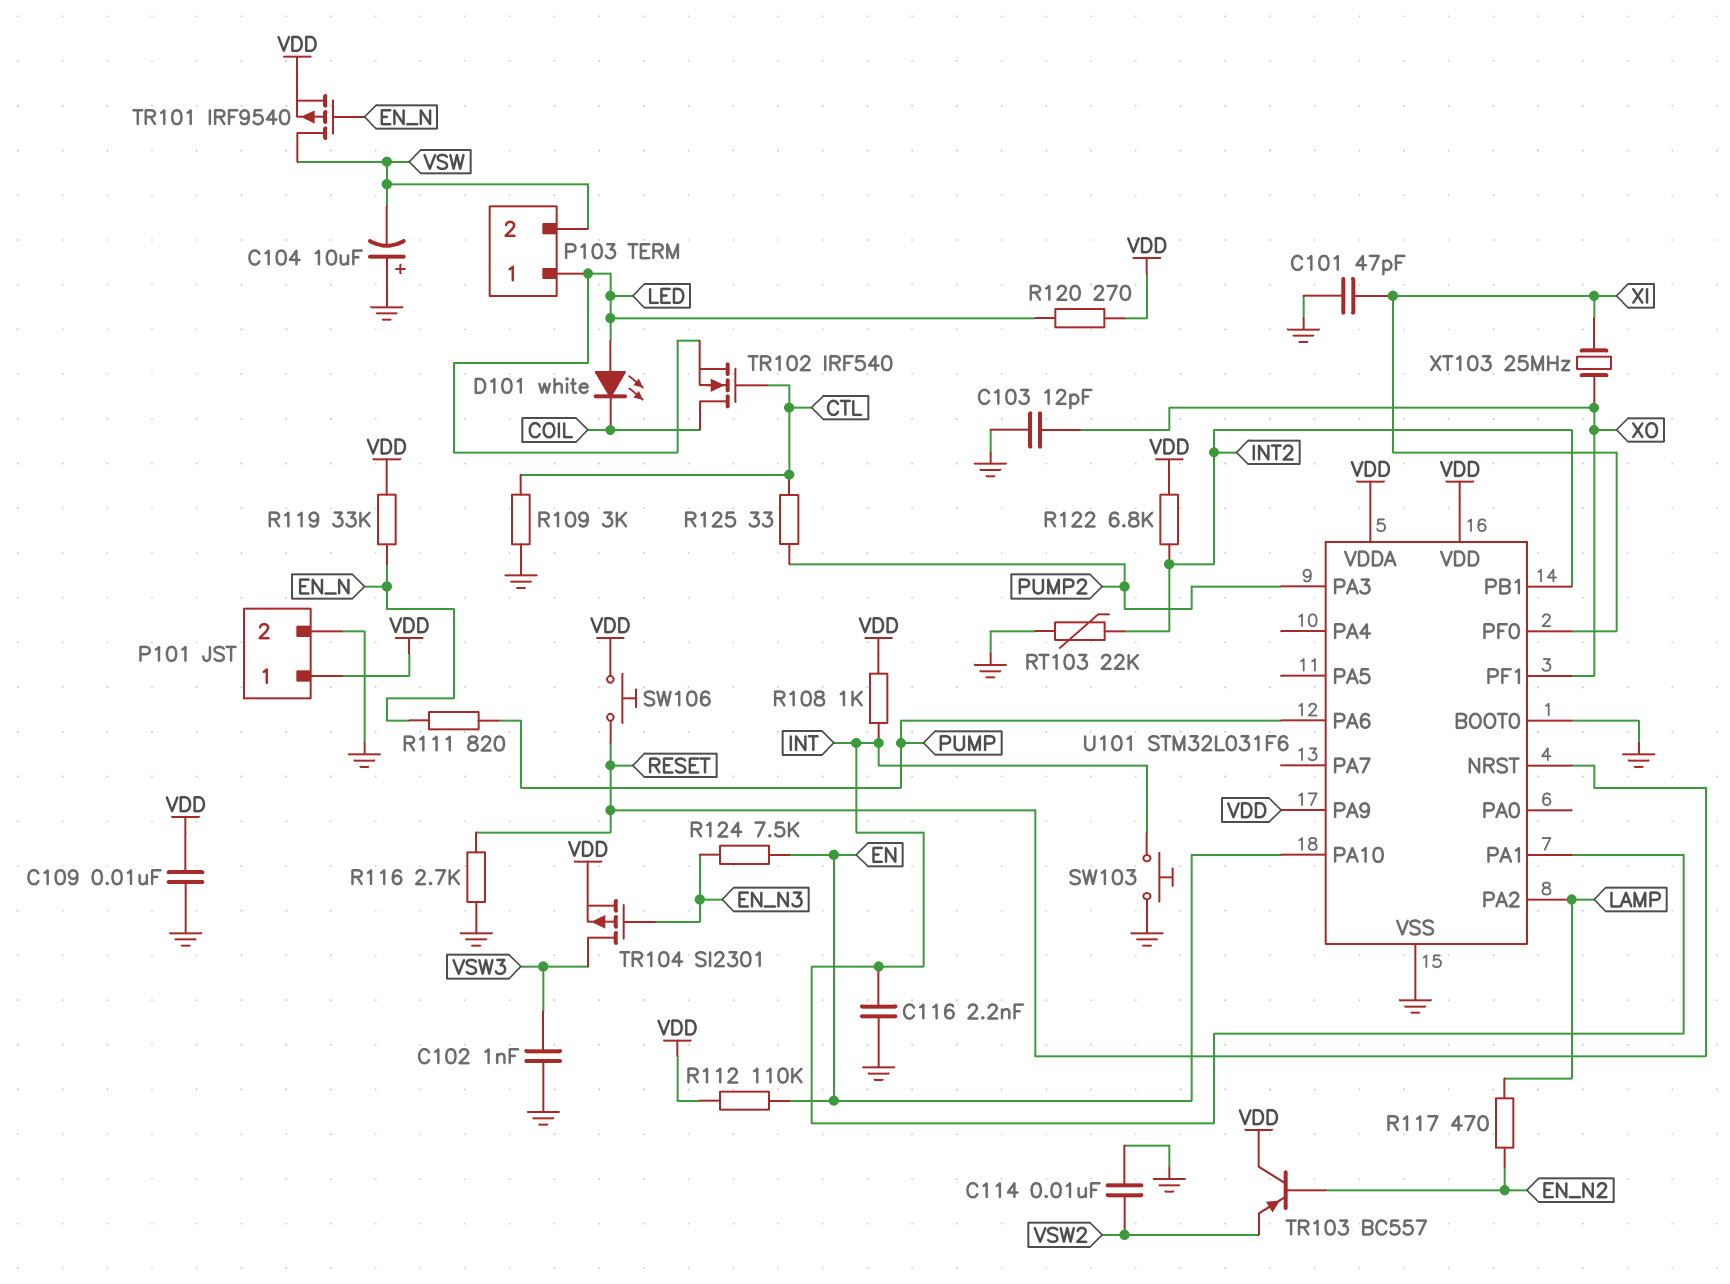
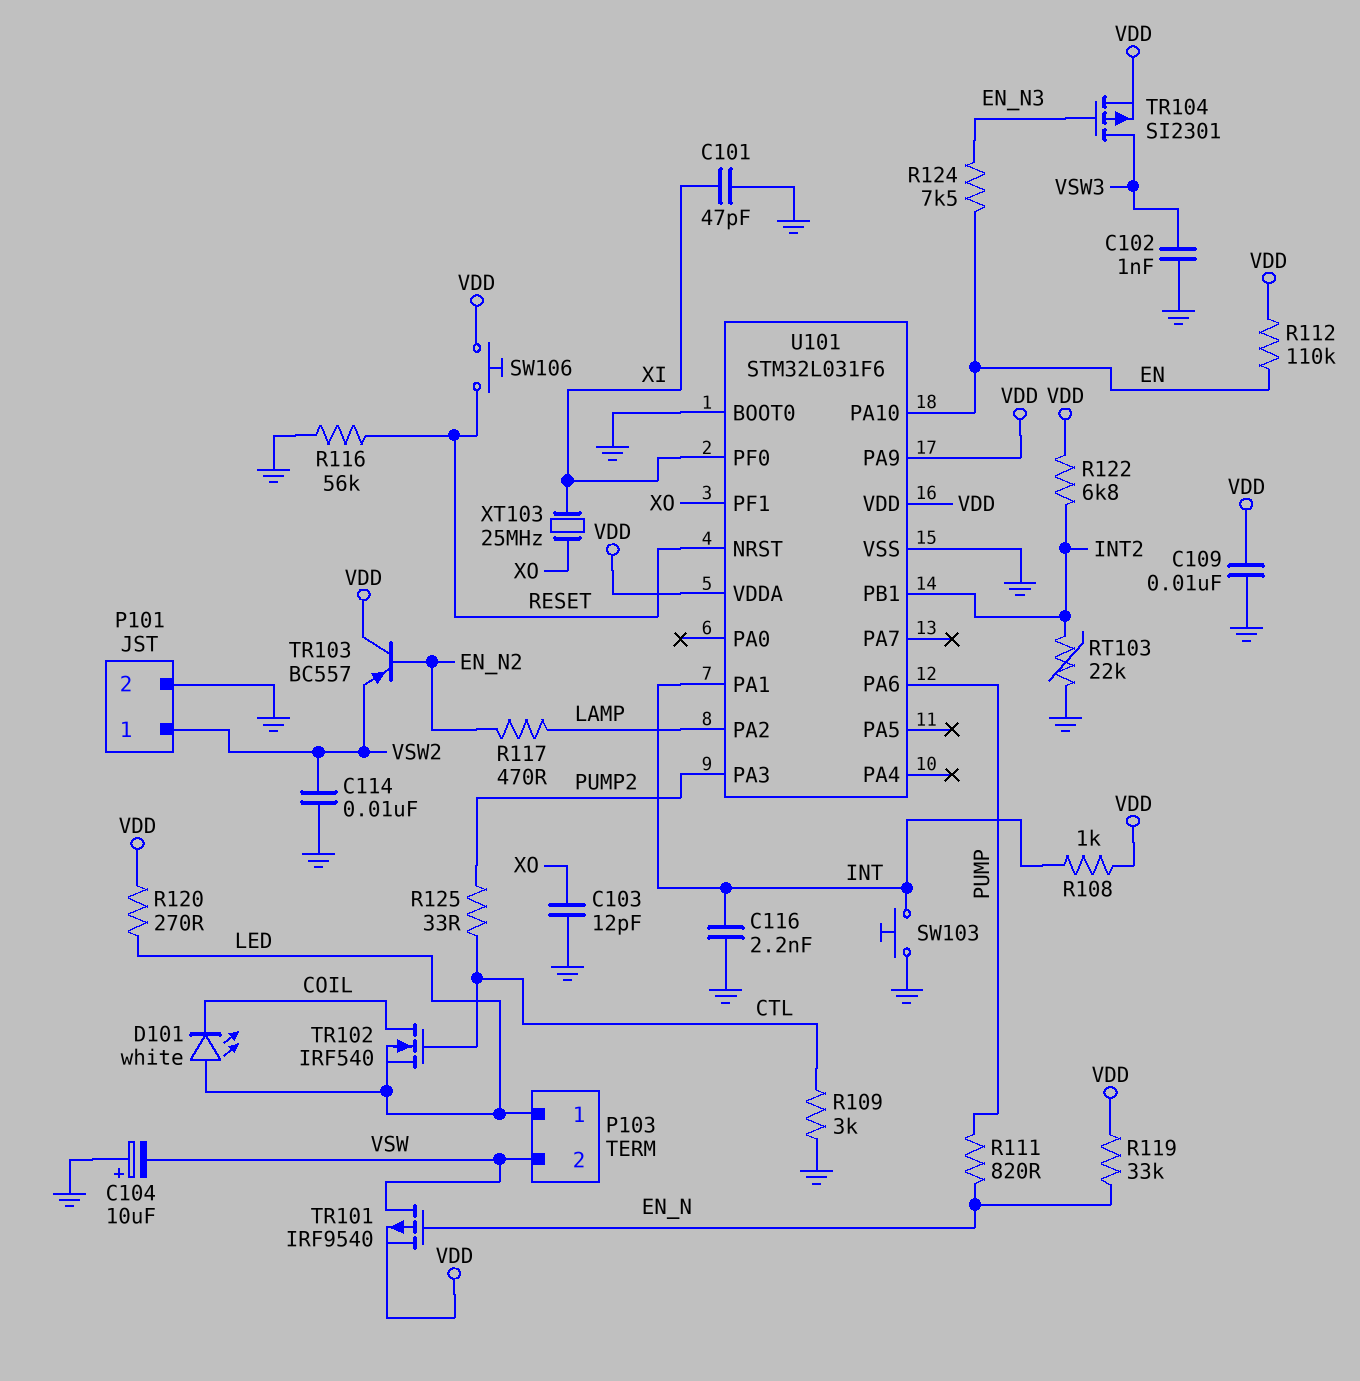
P101 pin 1: VDD -> VSW2
R116: 2.7k (GND, RESET) -> 56k (GND, RESET)

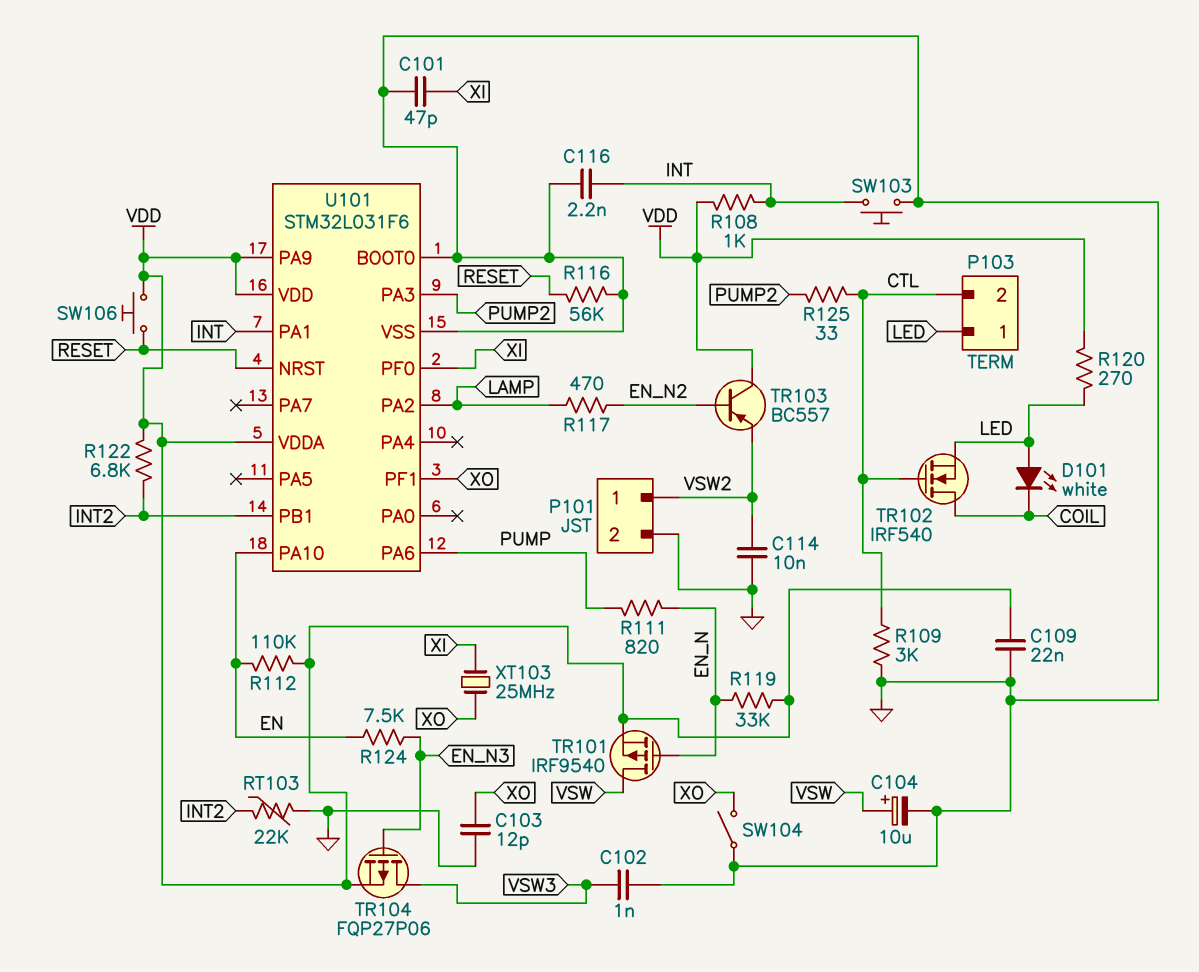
C104: 10uF (plus GND, minus VSW) -> 10uF (plus VSW, minus GND)
C109: 10nF (GND, VDD) -> 22nF (GND, VDD)
P103 pin 2: VSW -> CTL
SW104: none -> switch (GND, XO)
TR104: PMOS SI2301 (G EN_N3, D VSW3, S VDD) -> PMOS FQP27P06 (G EN_N3, D VSW3, S VDD)

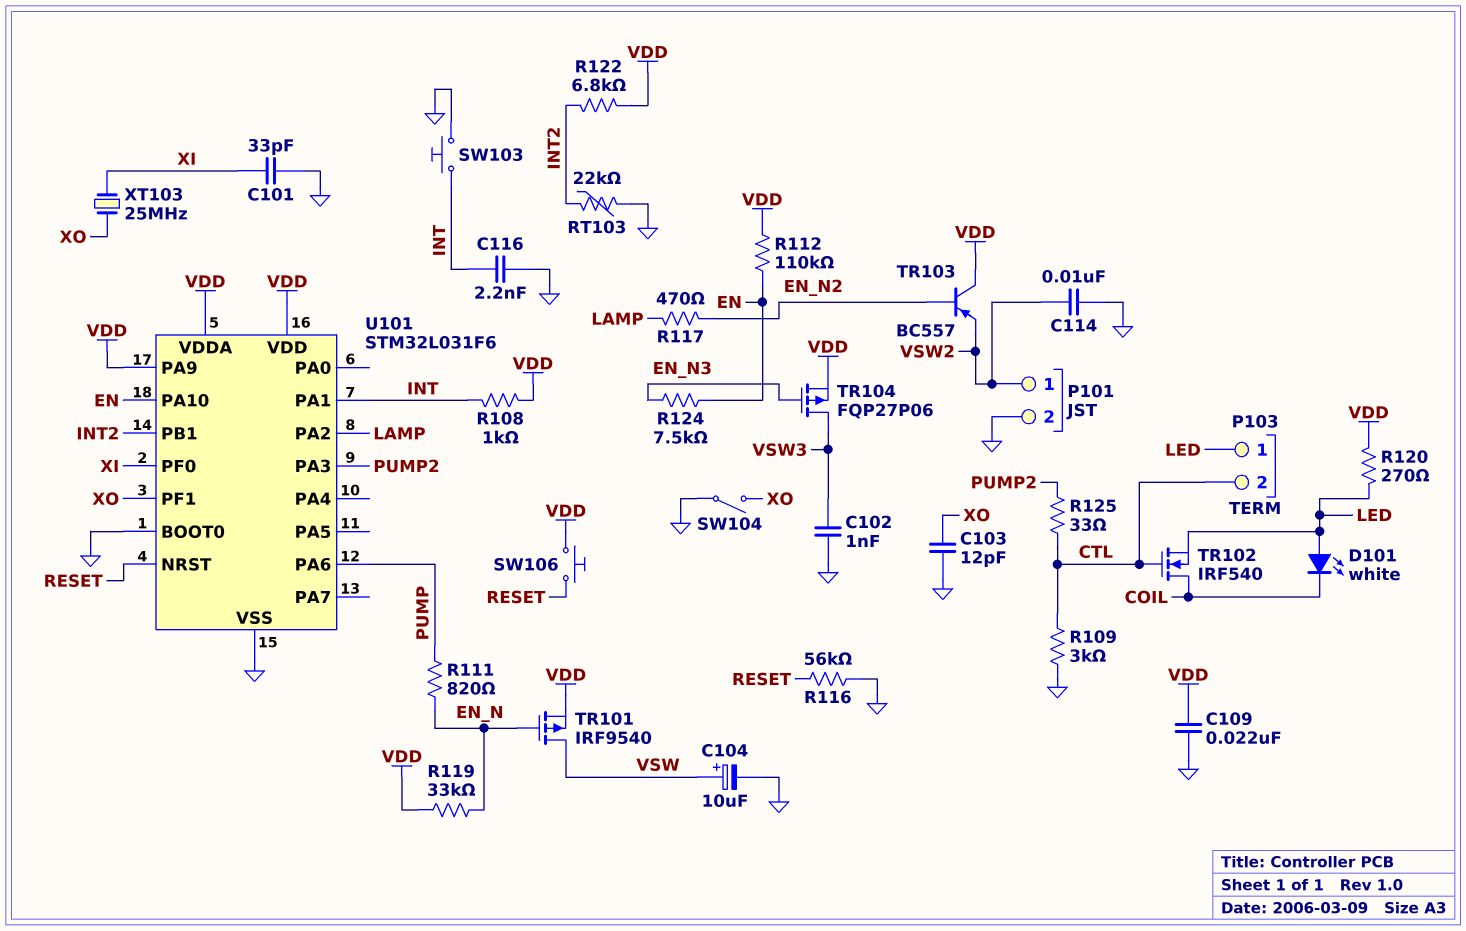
C101: 47pF (GND, XI) -> 33pF (GND, XI)

